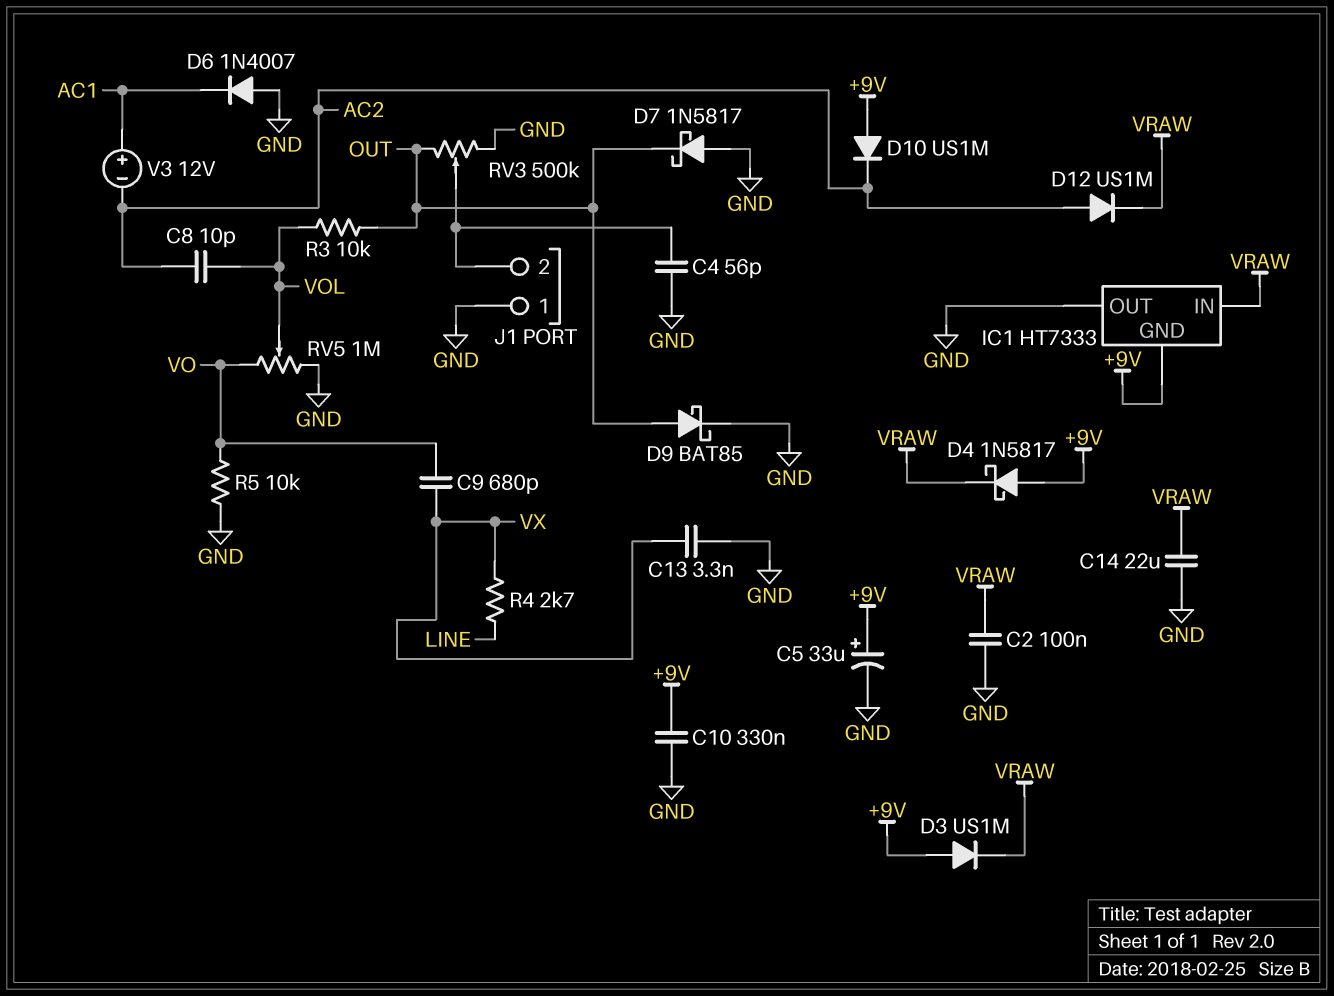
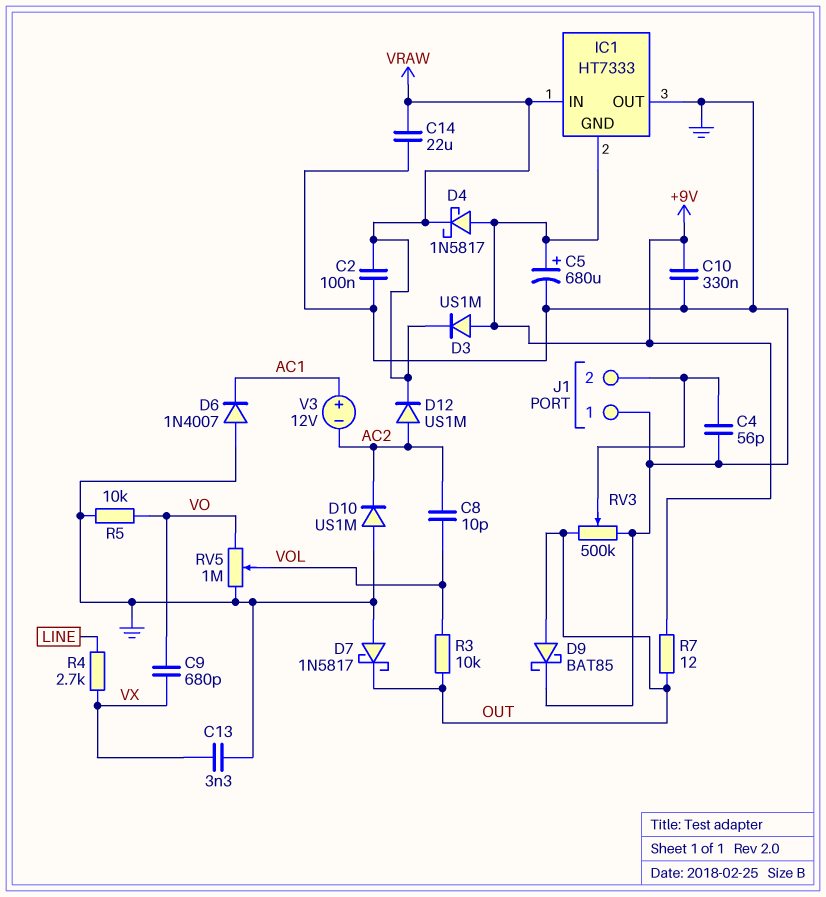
C5: 33uF (plus +9V, minus GND) -> 680uF (plus +9V, minus GND)
D10: diode US1M (A +9V, K AC2) -> diode US1M (A GND, K AC2)
R7: none -> 12 (+9V, OUT)

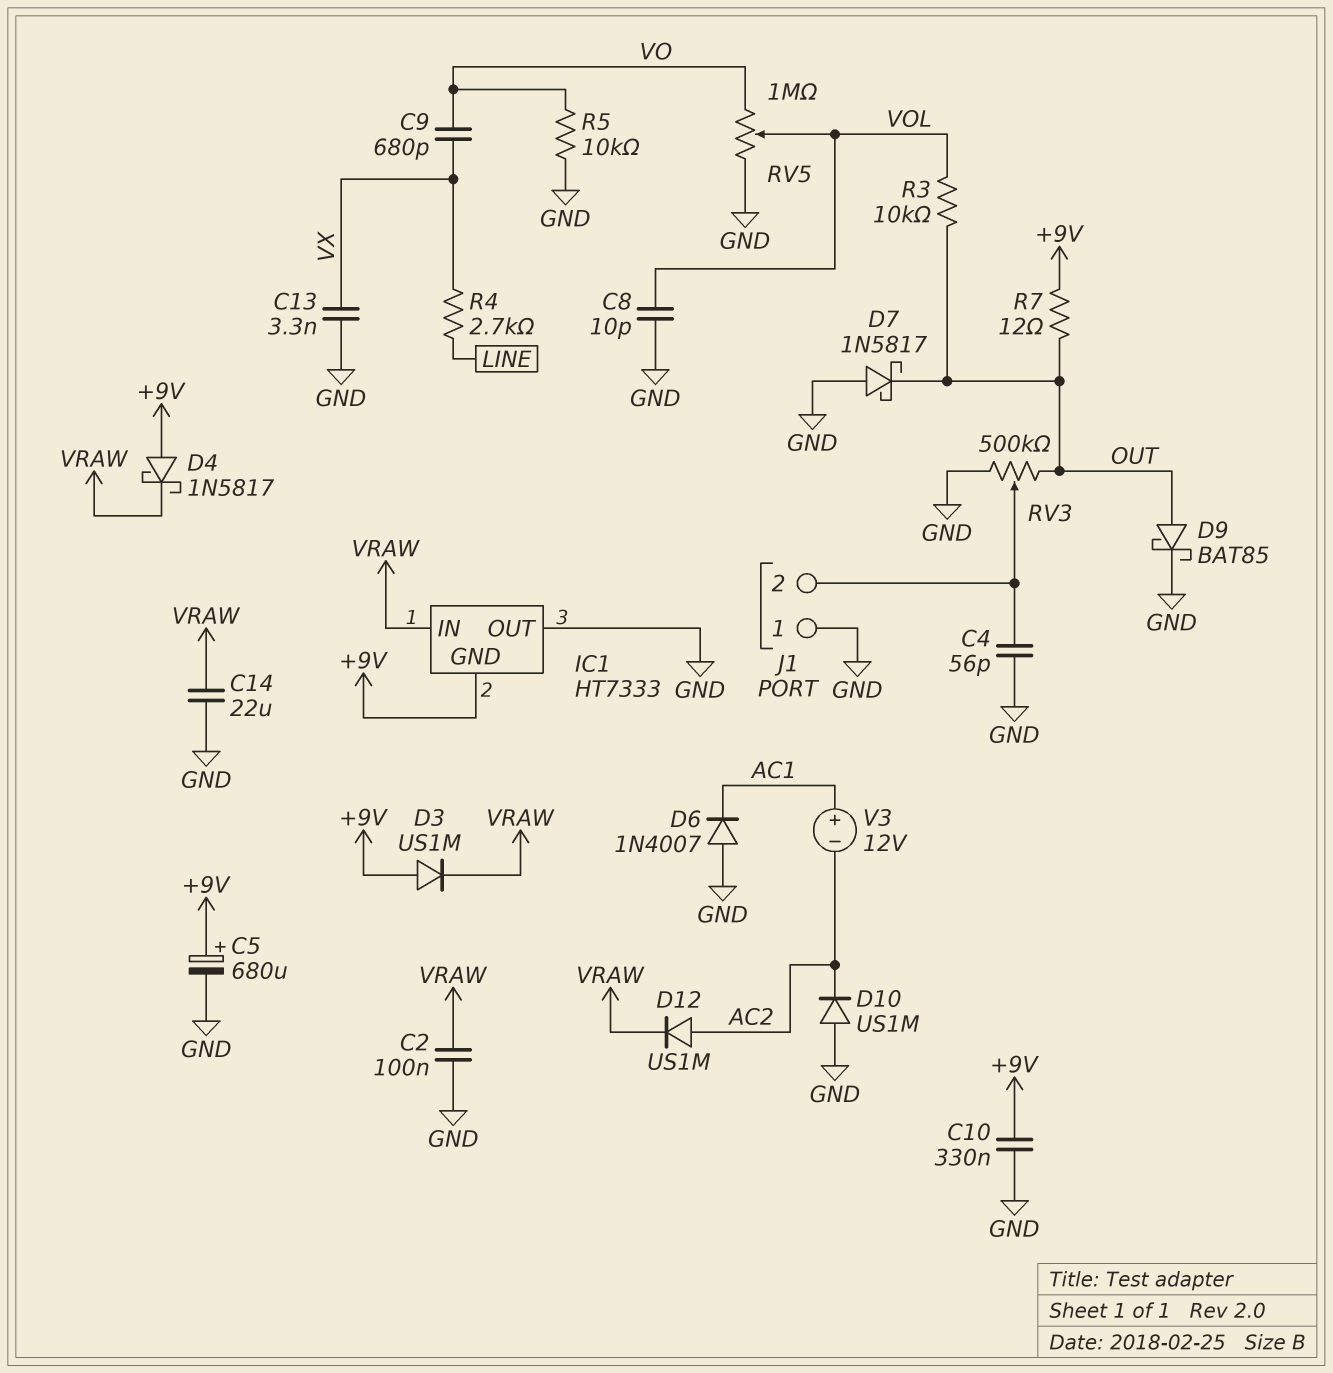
C8: 10pF (AC2, VOL) -> 10pF (GND, VOL)

